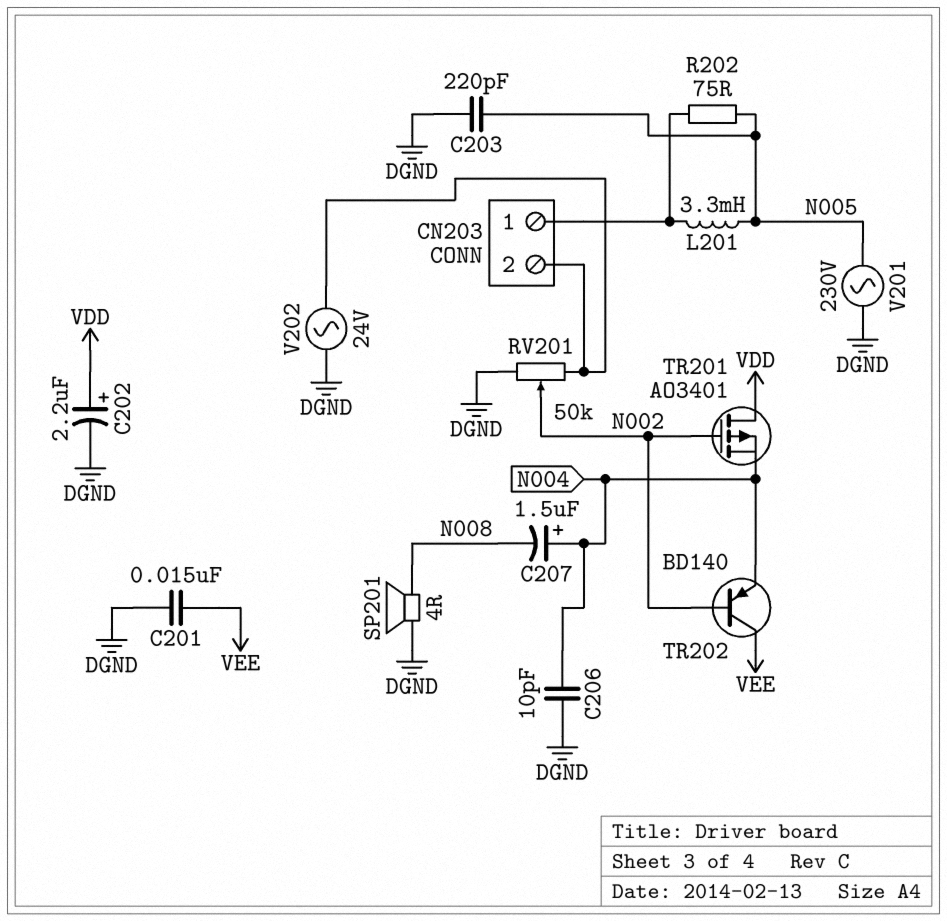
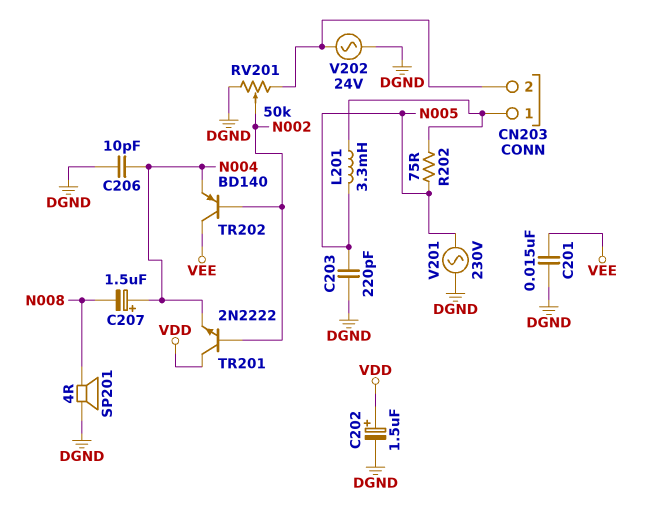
C202: 2.2uF (plus VDD, minus DGND) -> 1.5uF (plus VDD, minus DGND)
TR201: PMOS AO3401 (G N002, D VDD, S N004) -> NPN 2N2222 (B N002, C VDD, E N004)

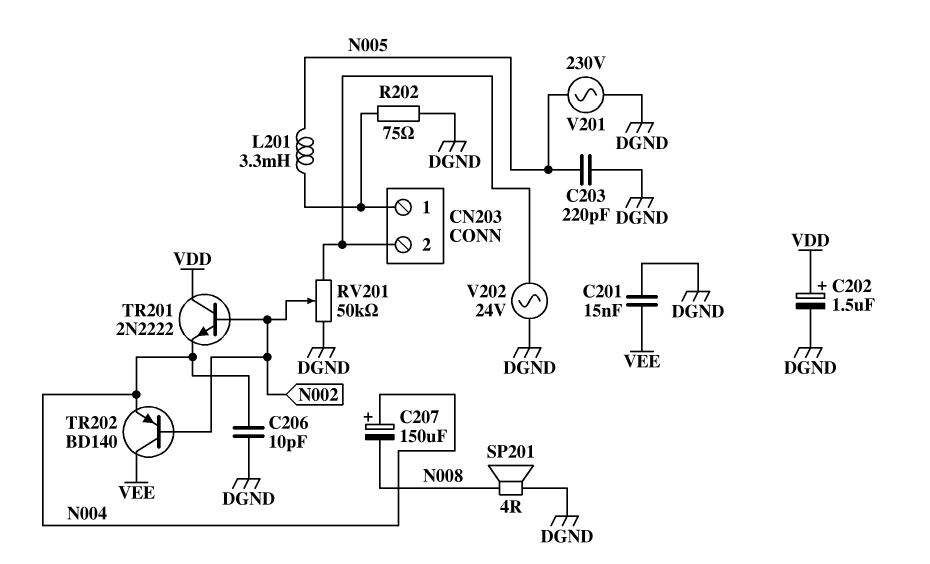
C207: 1.5uF (plus N004, minus N008) -> 150uF (plus N004, minus N008)
R202: 75 (CN203/1, N005) -> 75 (CN203/1, DGND)

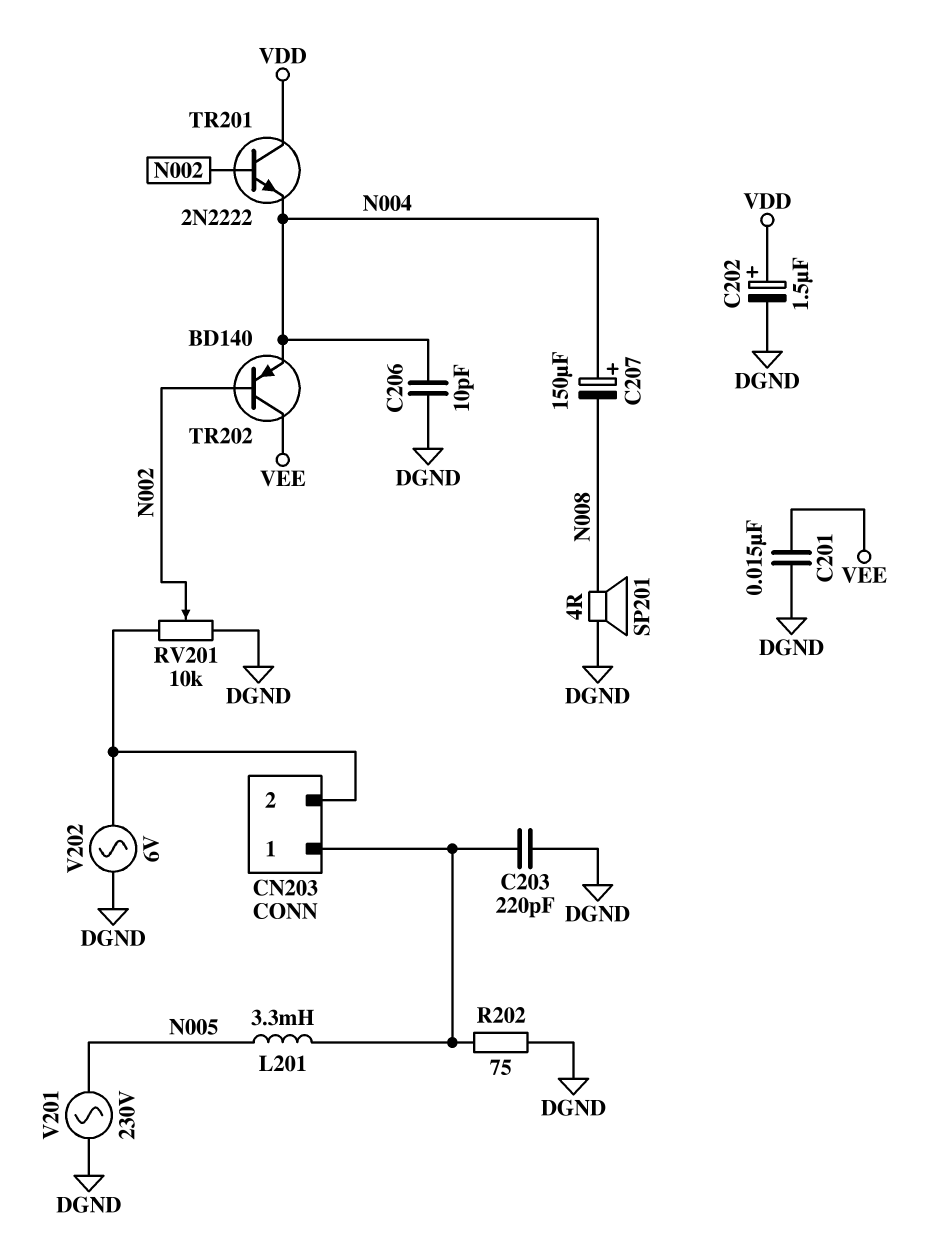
C203: 220pF (DGND, N005) -> 220pF (CN203/1, DGND)
RV201: 50k (CN203/2, DGND, wiper N002) -> 10k (CN203/2, DGND, wiper N002)
V202: AC 24V (CN203/2, DGND) -> AC 6V (CN203/2, DGND)

